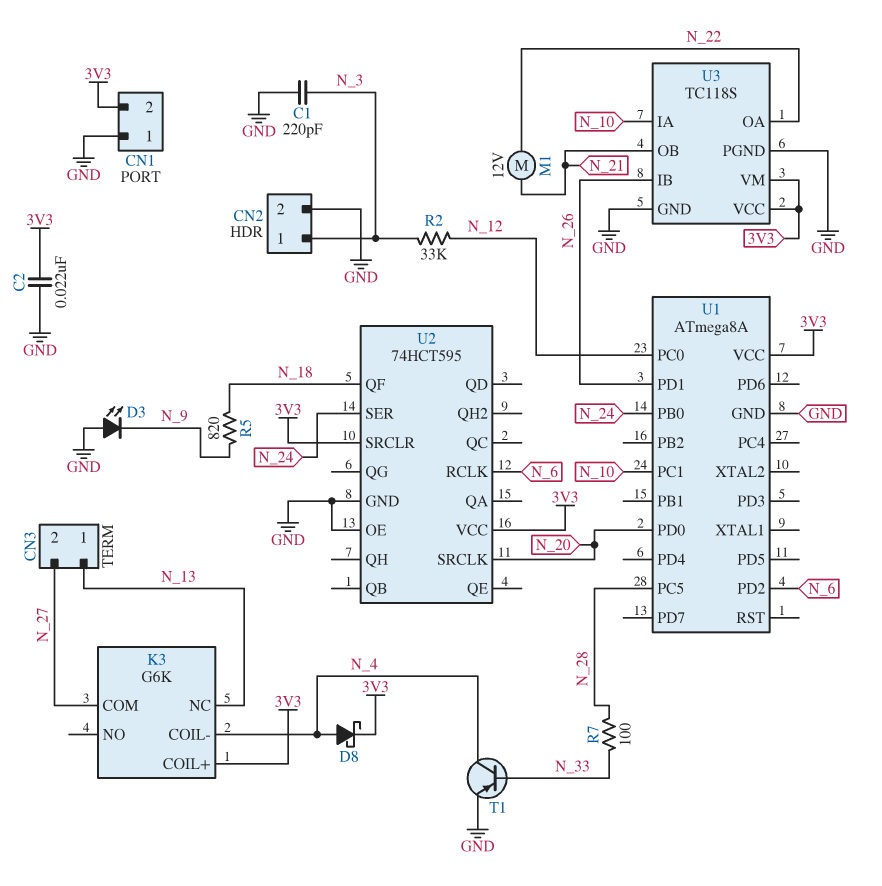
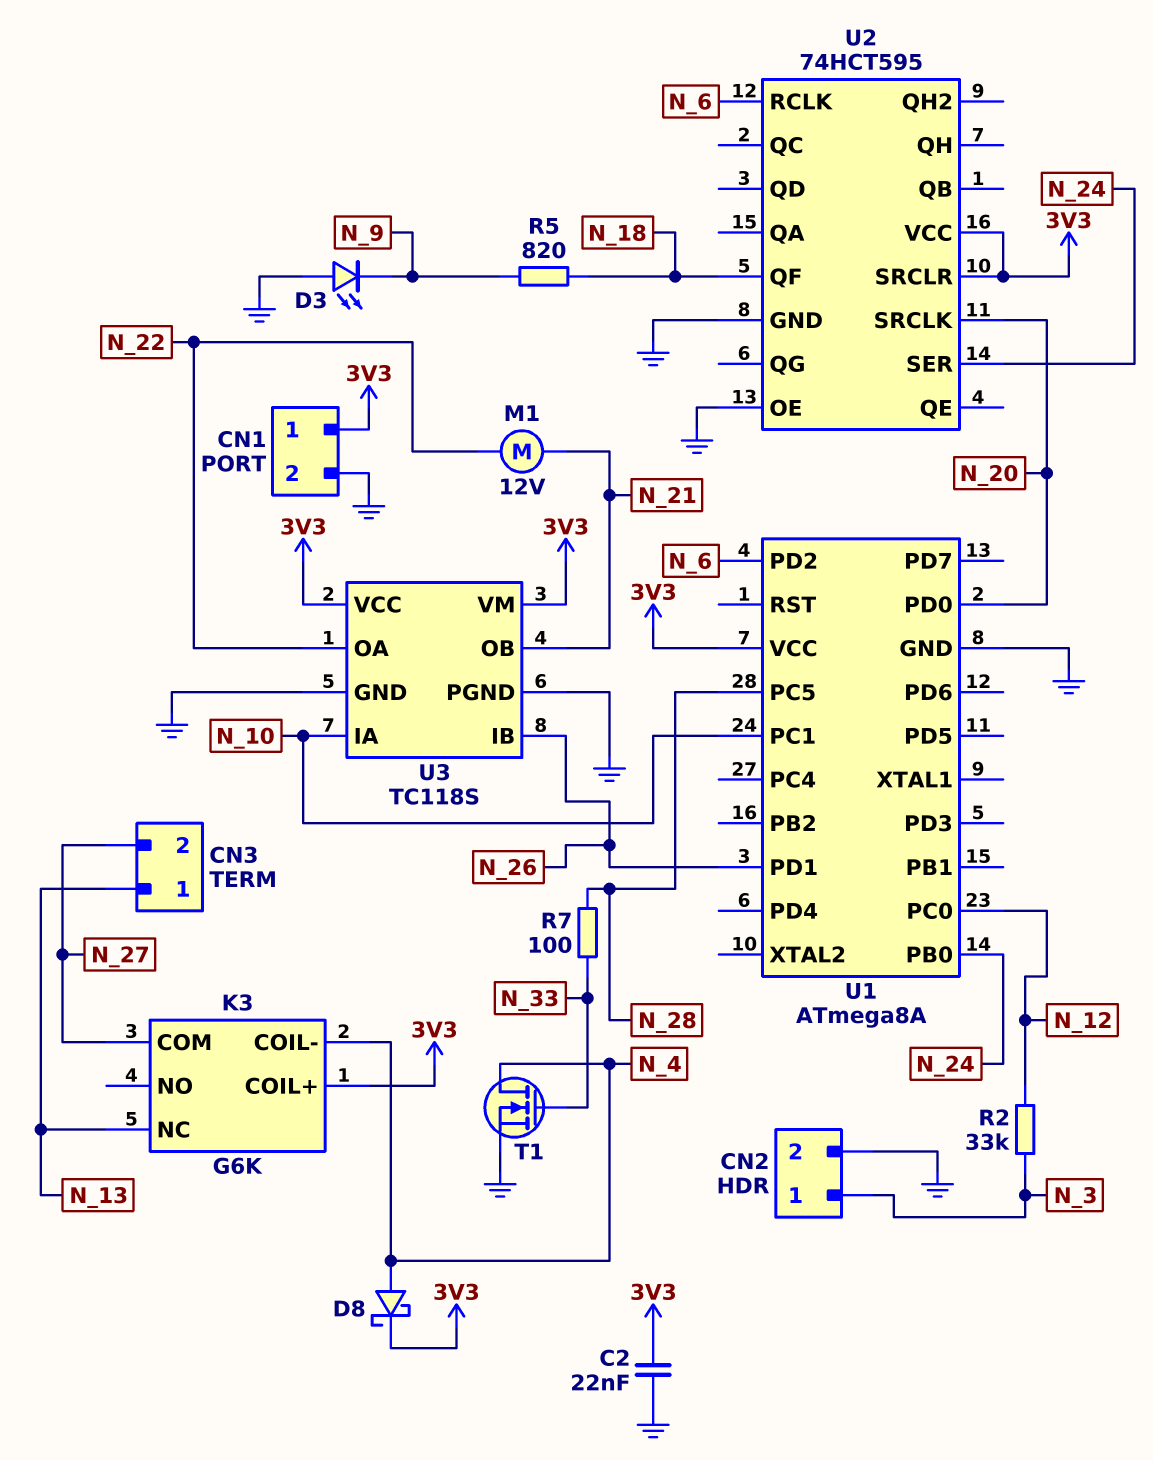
C1: 220pF (GND, N_3) -> none
CN1 pin 1: GND -> 3V3
CN1 pin 2: 3V3 -> GND
T1: PNP (B N_33, C N_4, E GND) -> NMOS (G N_33, D N_4, S GND)

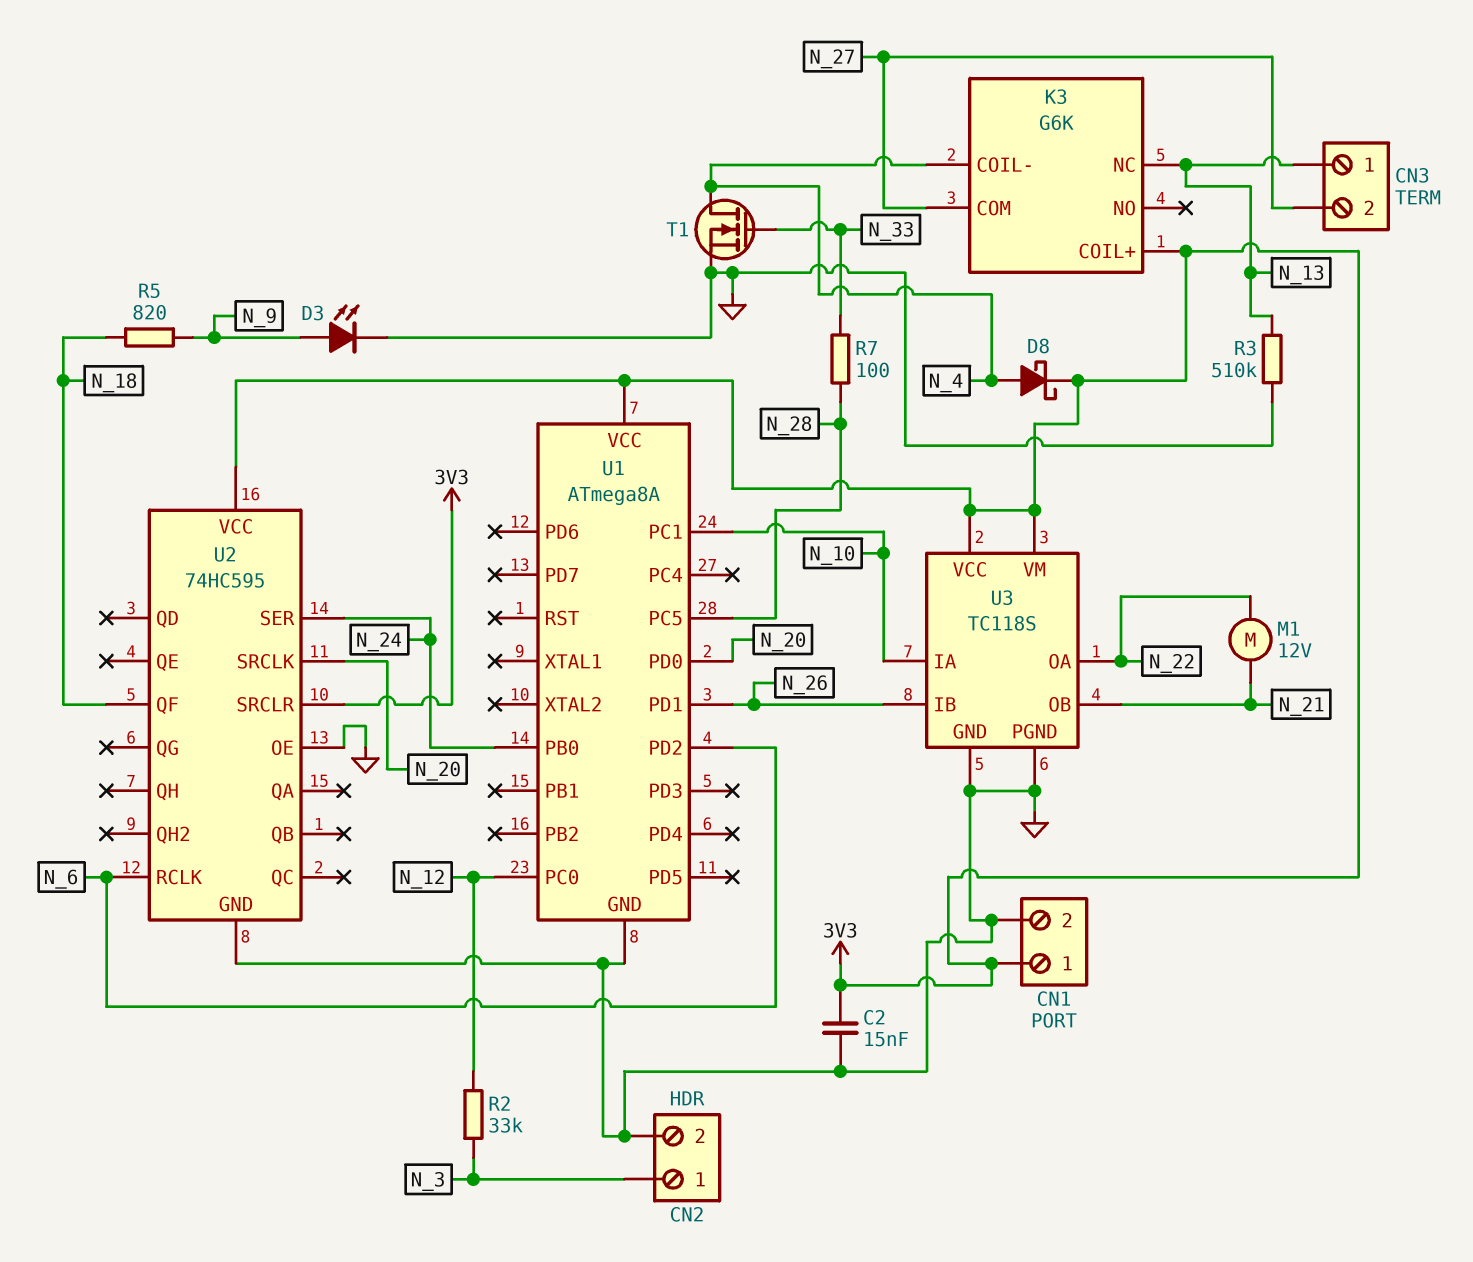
C2: 22nF (3V3, GND) -> 15nF (3V3, GND)
D3: LED (A GND, K N_9) -> LED (A N_9, K GND)
R3: none -> 510k (GND, N_13)
U2: 74HCT595 -> 74HC595

